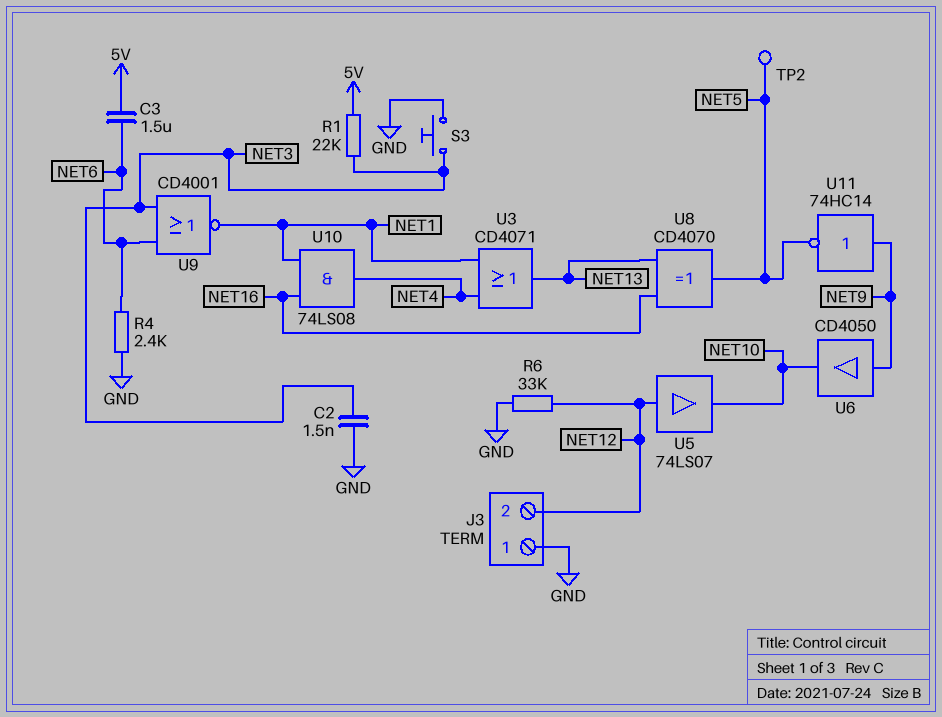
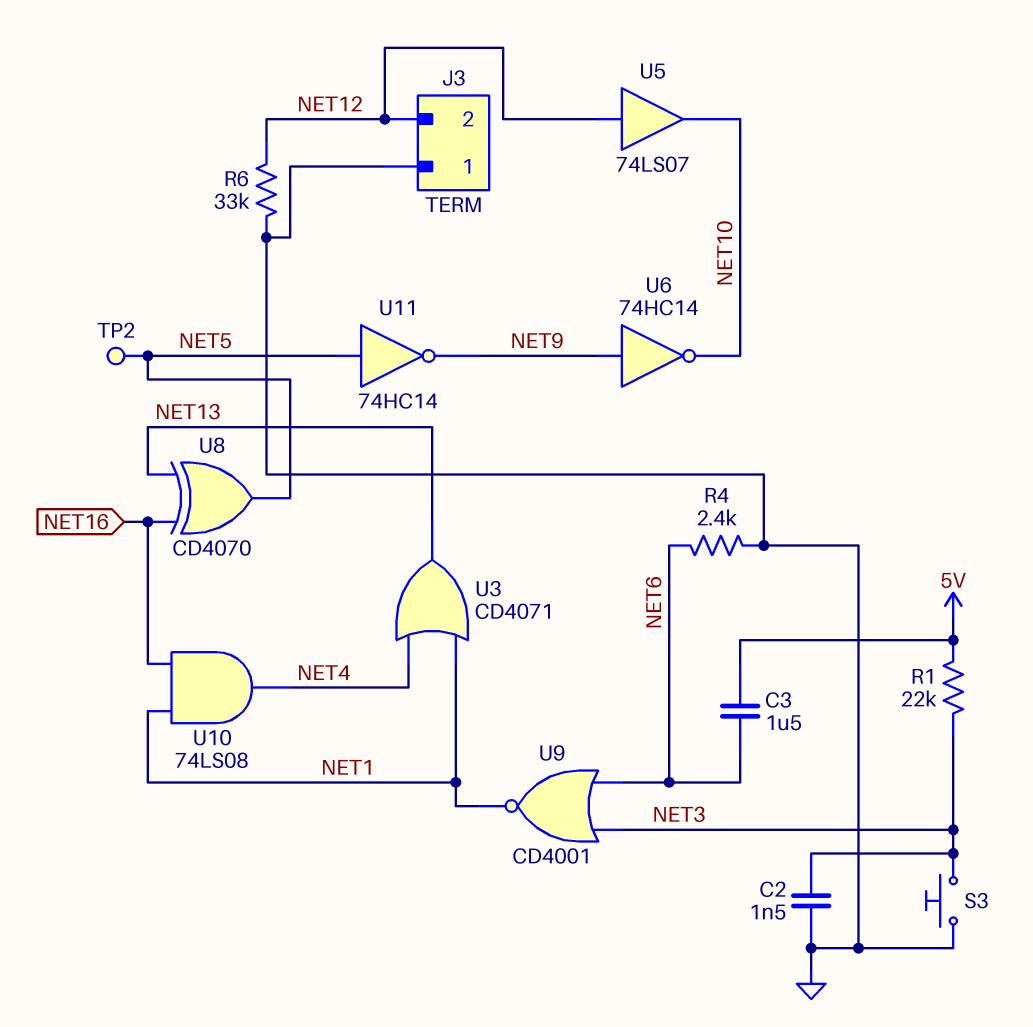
U6: buffer CD4050 (in NET9, out NET10) -> NOT 74HC14 (in NET9, out NET10)
U11: NOT 74HC14 (in NET9, out NET5) -> NOT 74HC14 (in NET5, out NET9)

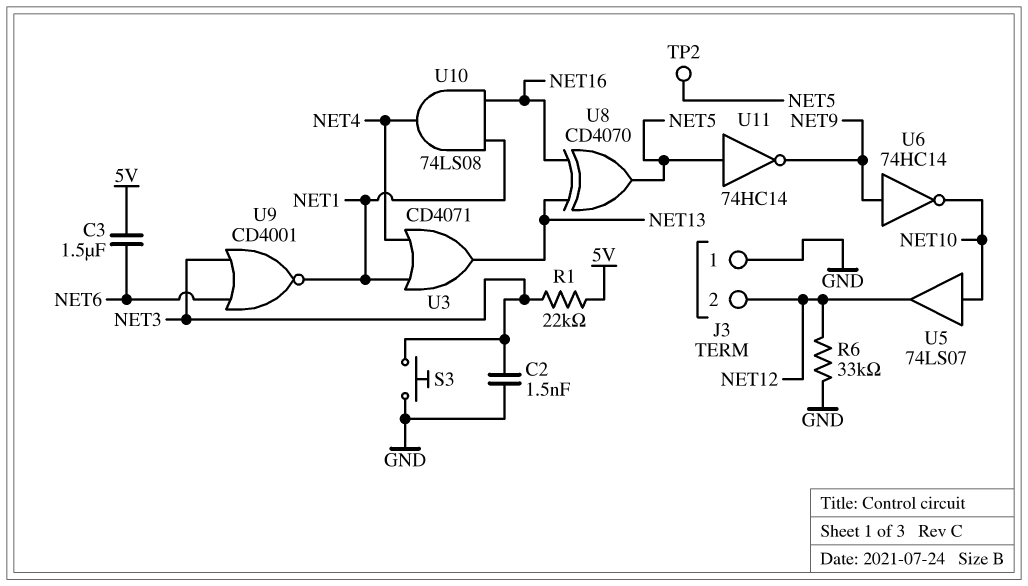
R4: 2.4k (GND, NET6) -> none
U5: buffer 74LS07 (in NET12, out NET10) -> buffer 74LS07 (in NET10, out NET12)

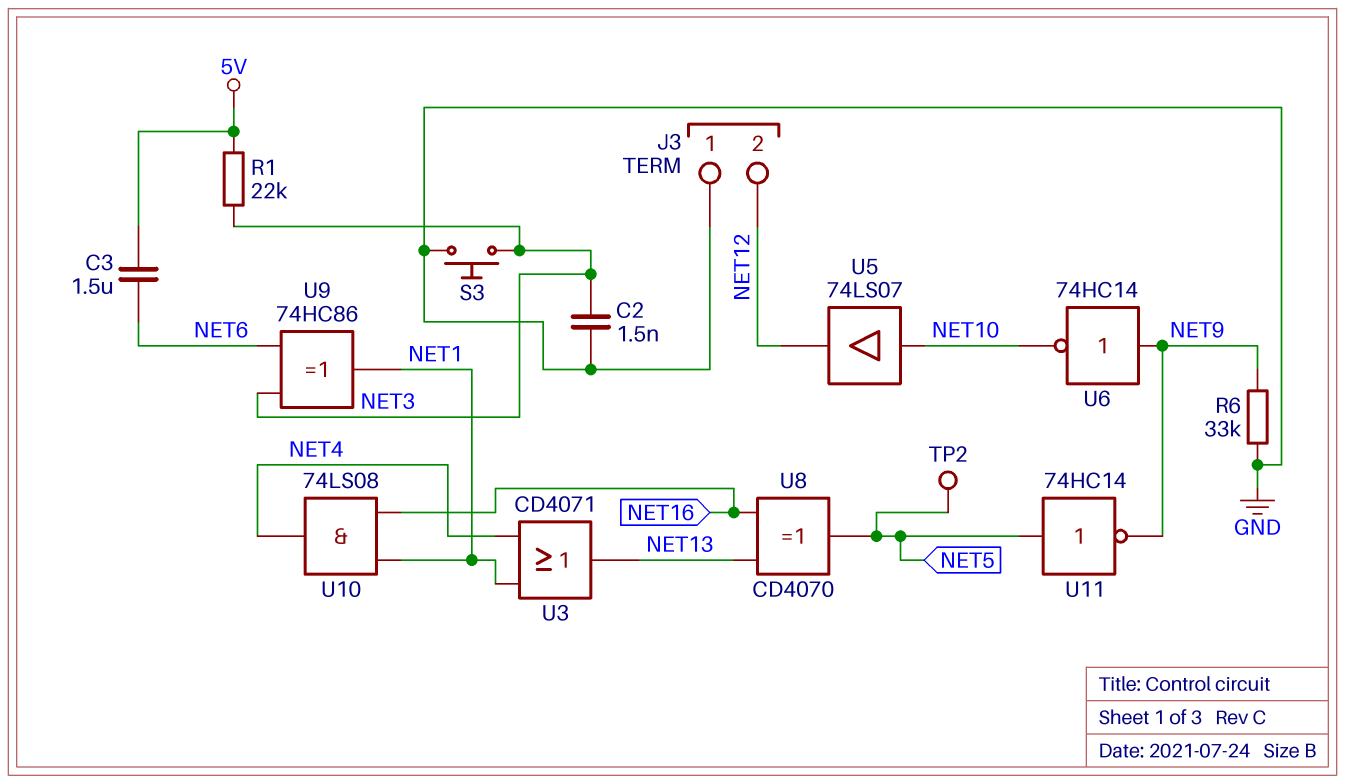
R6: 33k (GND, NET12) -> 33k (GND, NET9)
U9: NOR CD4001 (in NET3, in NET6, out NET1) -> XOR 74HC86 (in NET3, in NET6, out NET1)

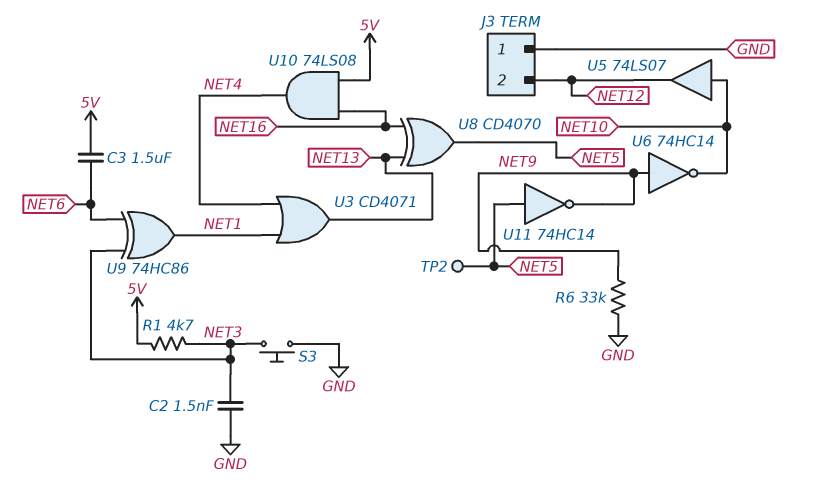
R1: 22k (5V, NET3) -> 4.7k (5V, NET3)
U10: AND 74LS08 (in NET1, in NET16, out NET4) -> AND 74LS08 (in 5V, in NET16, out NET4)

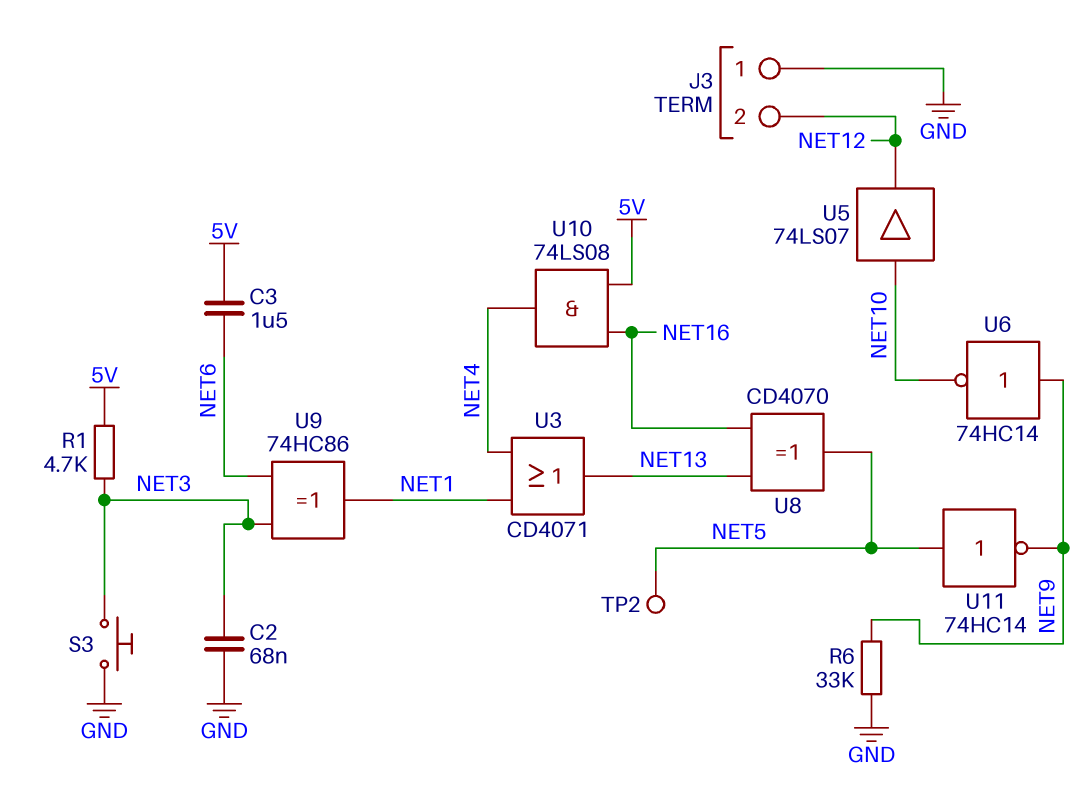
C2: 1.5nF (GND, NET3) -> 68nF (GND, NET3)

